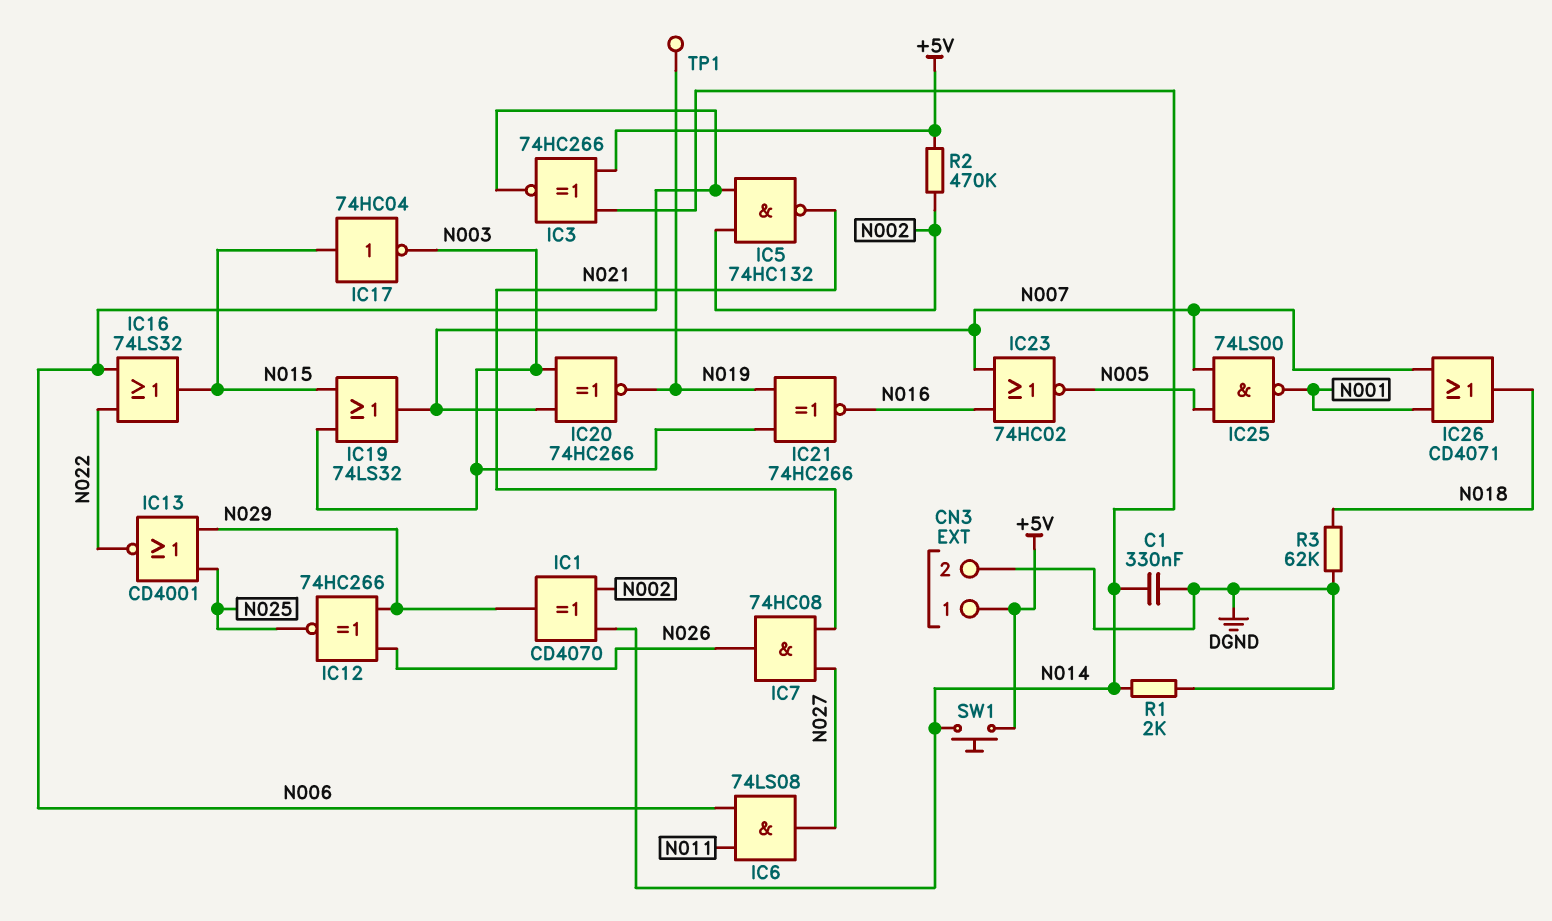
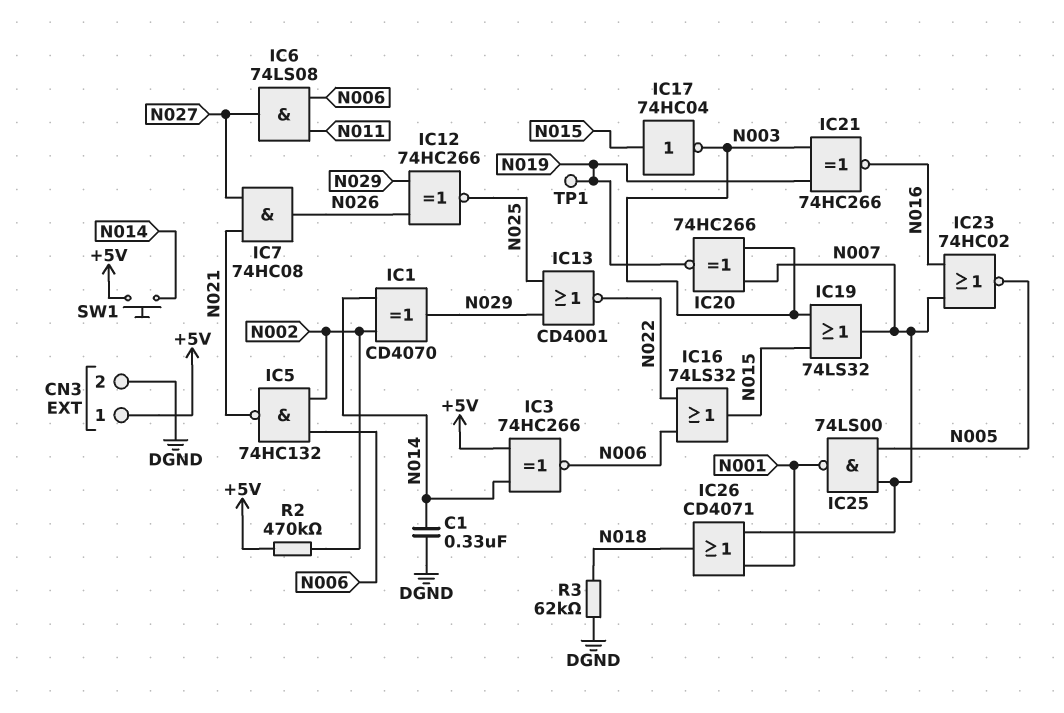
R1: 2k (DGND, N014) -> none

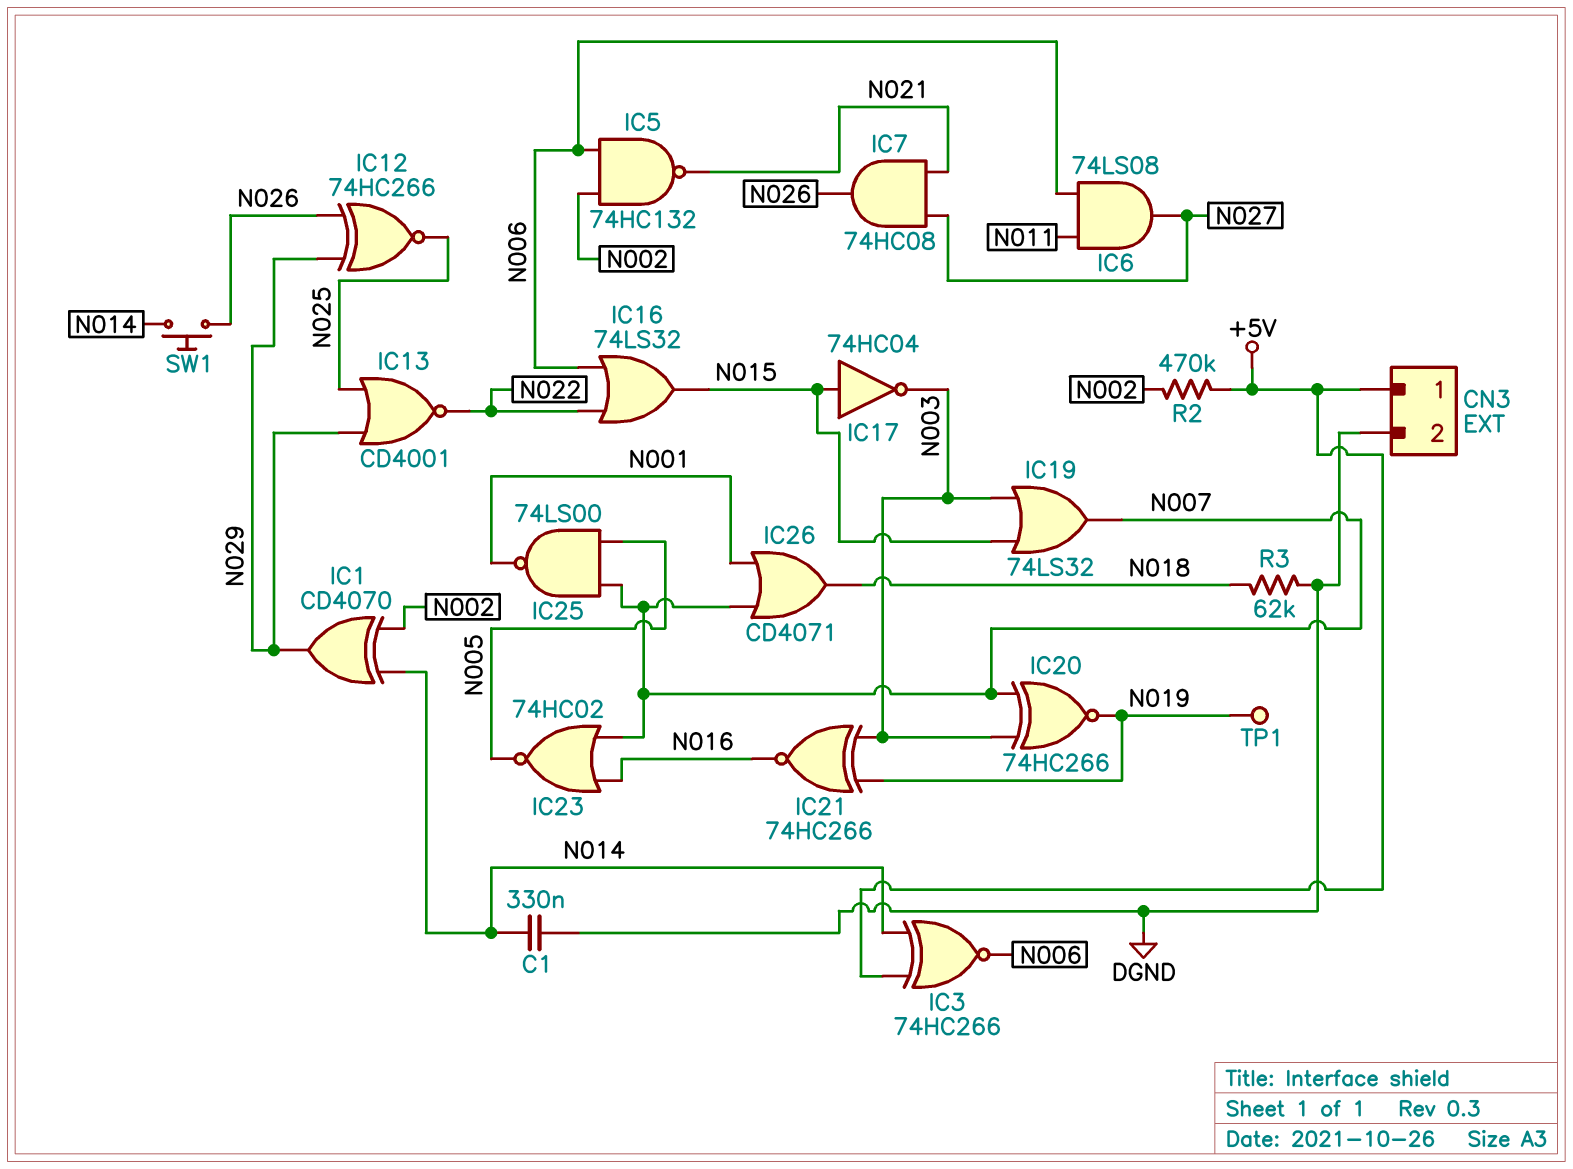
SW1: button (+5V, N014) -> button (N014, N026)

